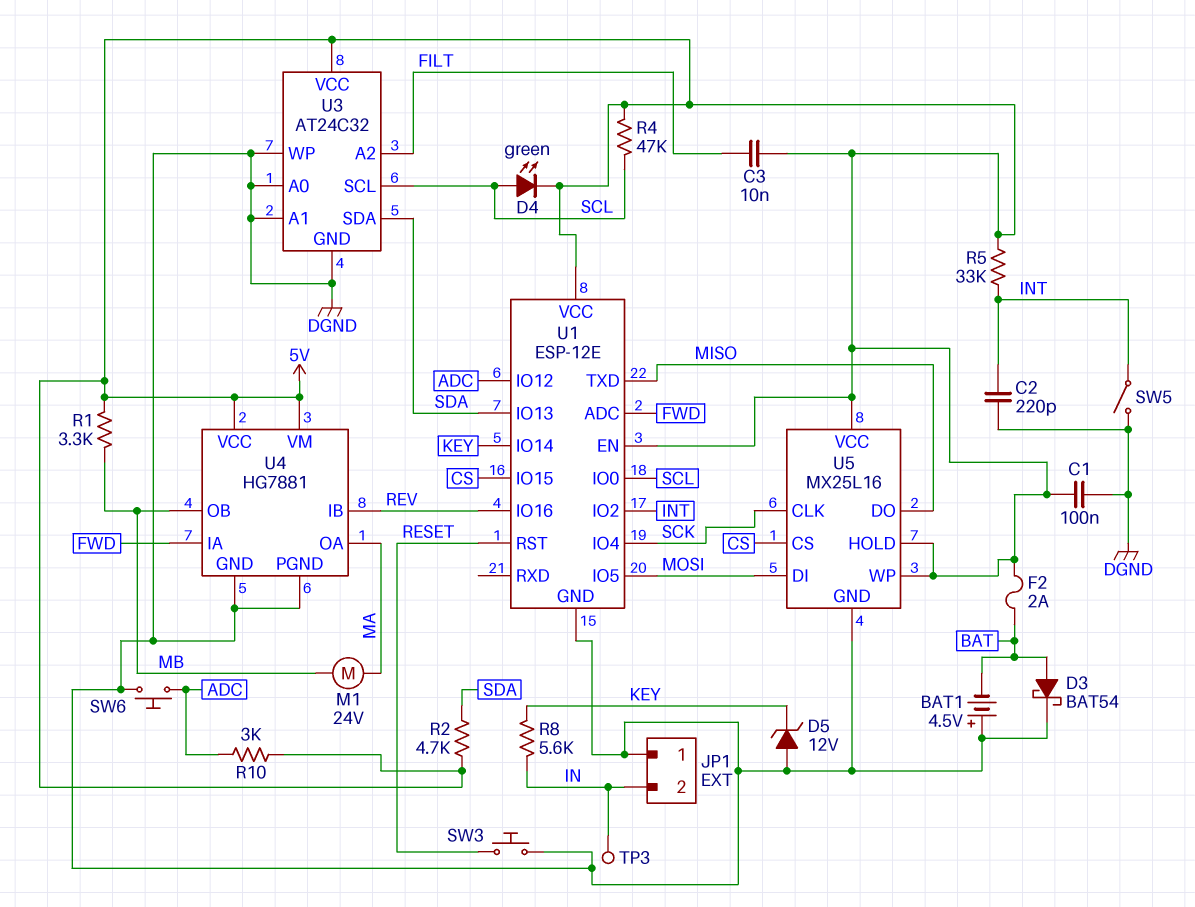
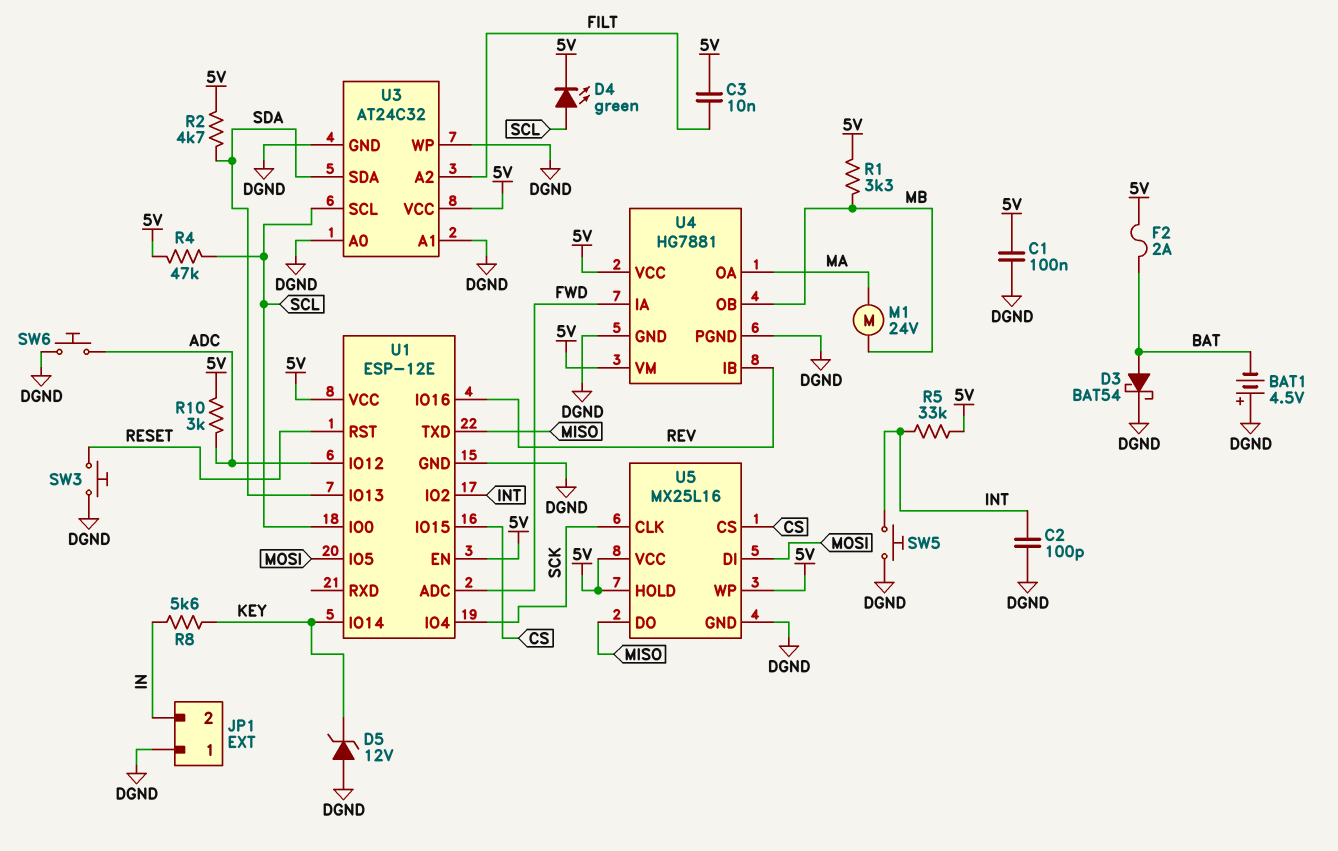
C2: 220pF (DGND, INT) -> 100pF (DGND, INT)
SW5: switch (DGND, INT) -> button (DGND, INT)
TP3: test point (IN) -> none

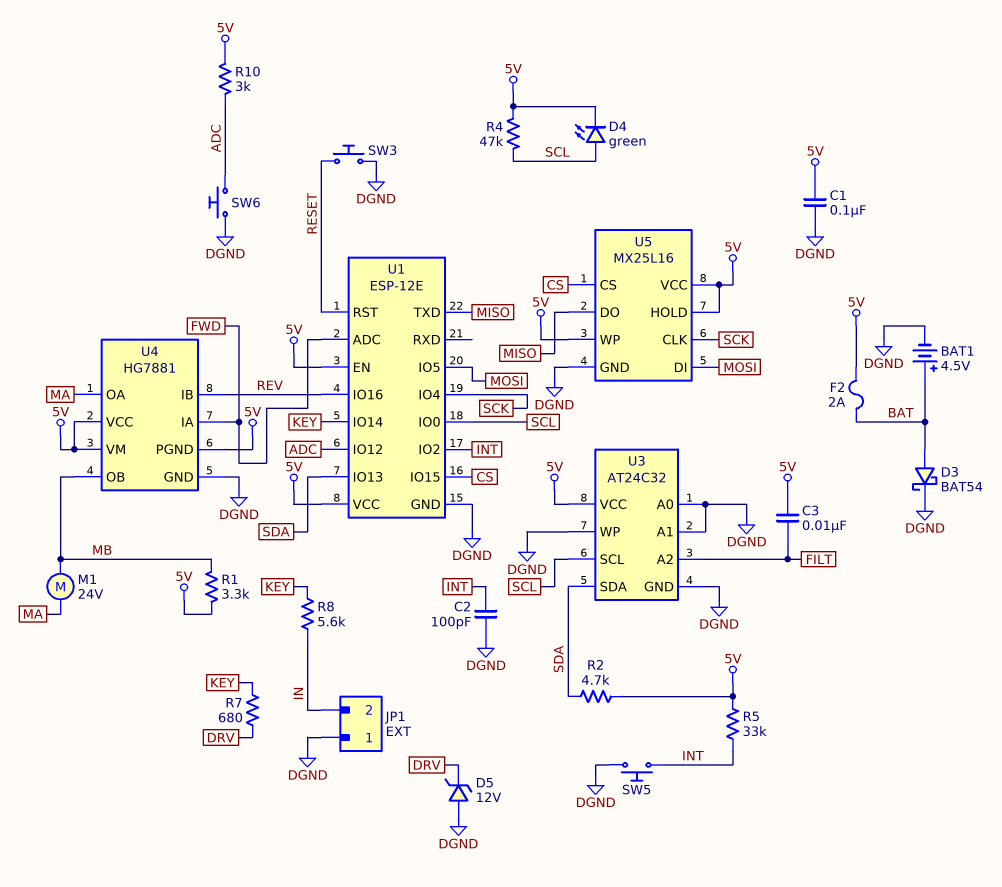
BAT1: 4.5V (plus DGND, minus BAT) -> 4.5V (plus BAT, minus DGND)
D5: zener 12V (A DGND, K KEY) -> zener 12V (A DGND, K DRV)
R7: none -> 680 (DRV, KEY)
U4 pin PGND: DGND -> 5V

